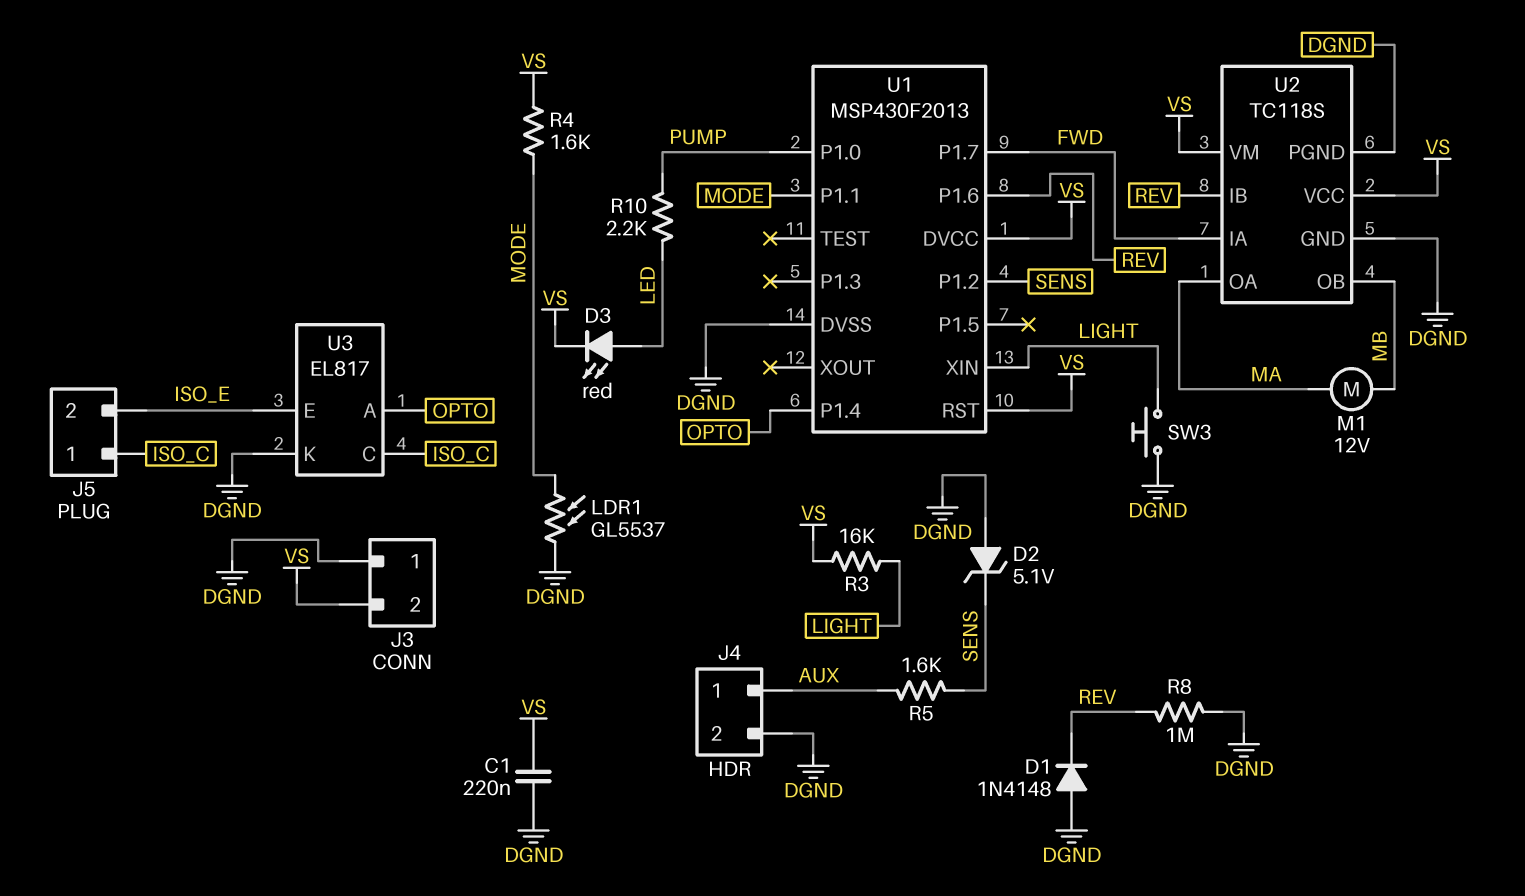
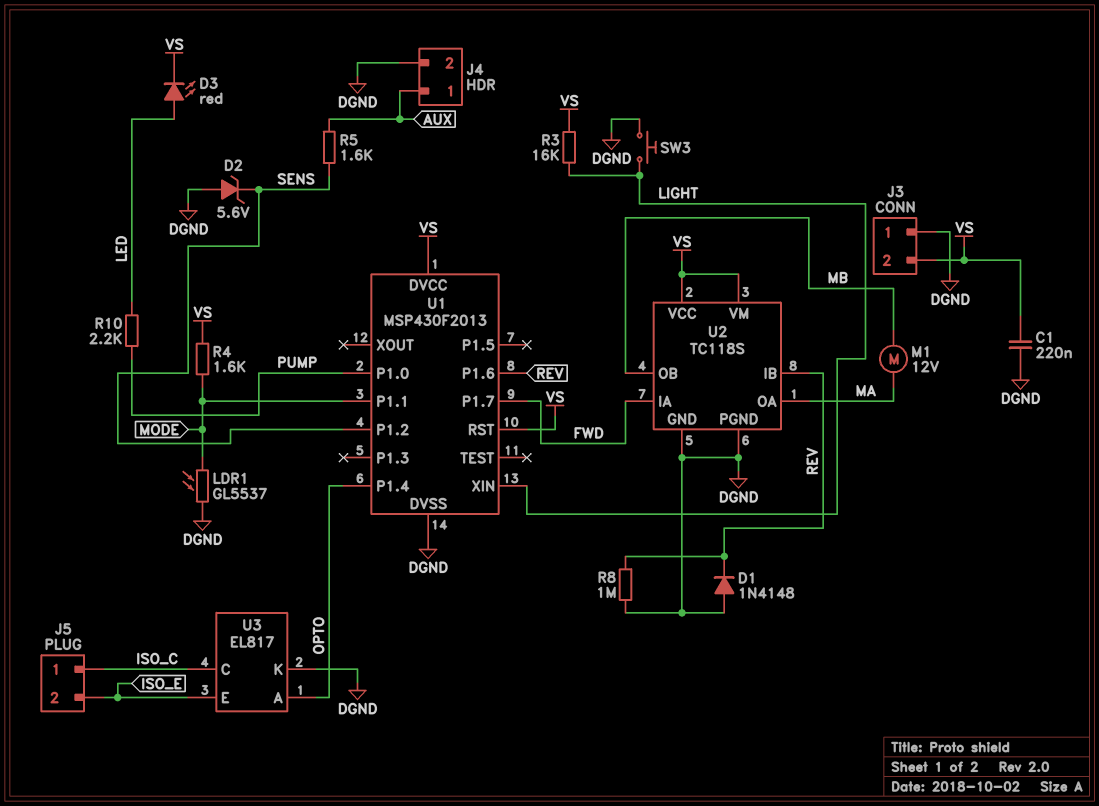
D2: zener 5.1V (A DGND, K SENS) -> zener 5.6V (A DGND, K SENS)

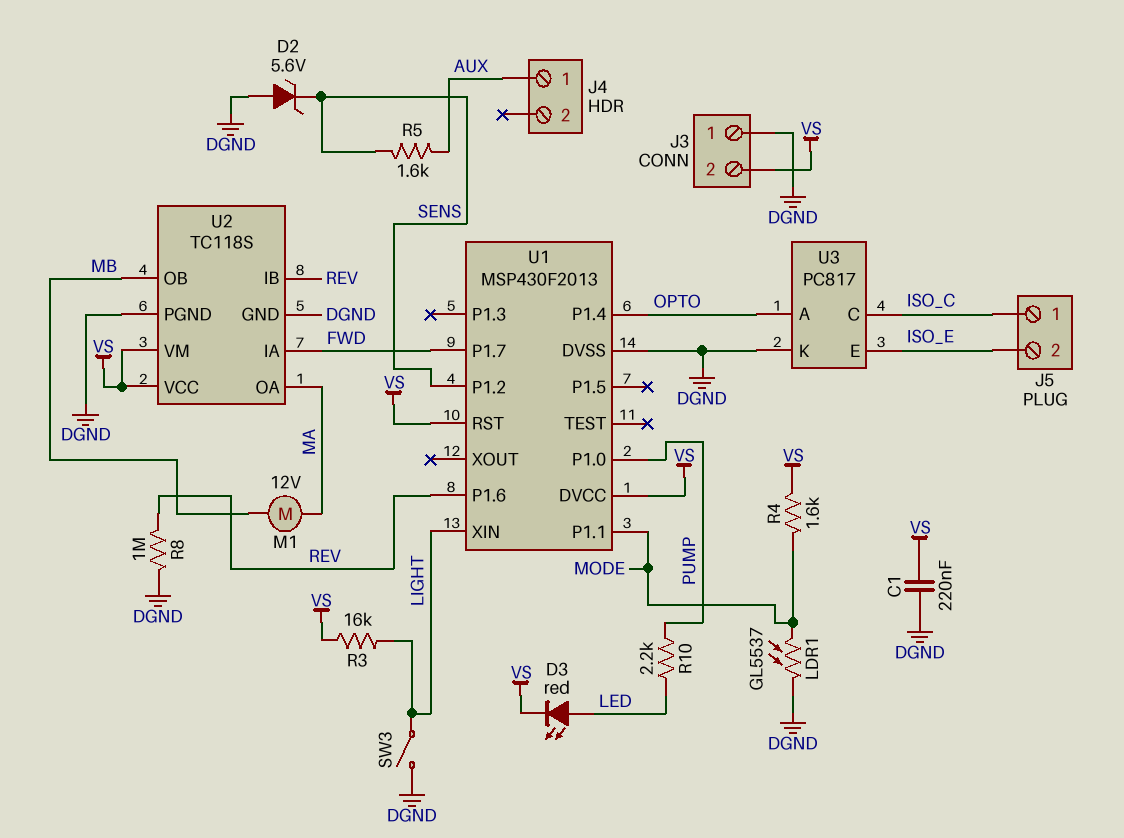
D1: diode 1N4148 (A DGND, K REV) -> none
J4 pin 2: DGND -> none
SW3: button (DGND, LIGHT) -> switch (DGND, LIGHT)
U3: EL817 -> PC817

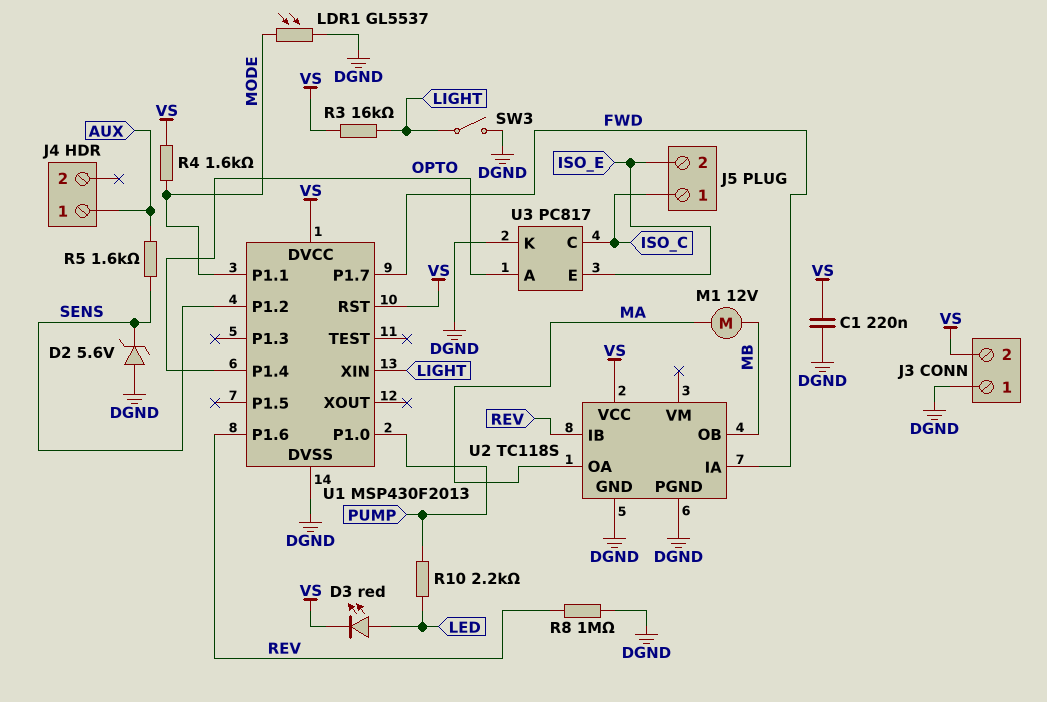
U2 pin VM: VS -> none

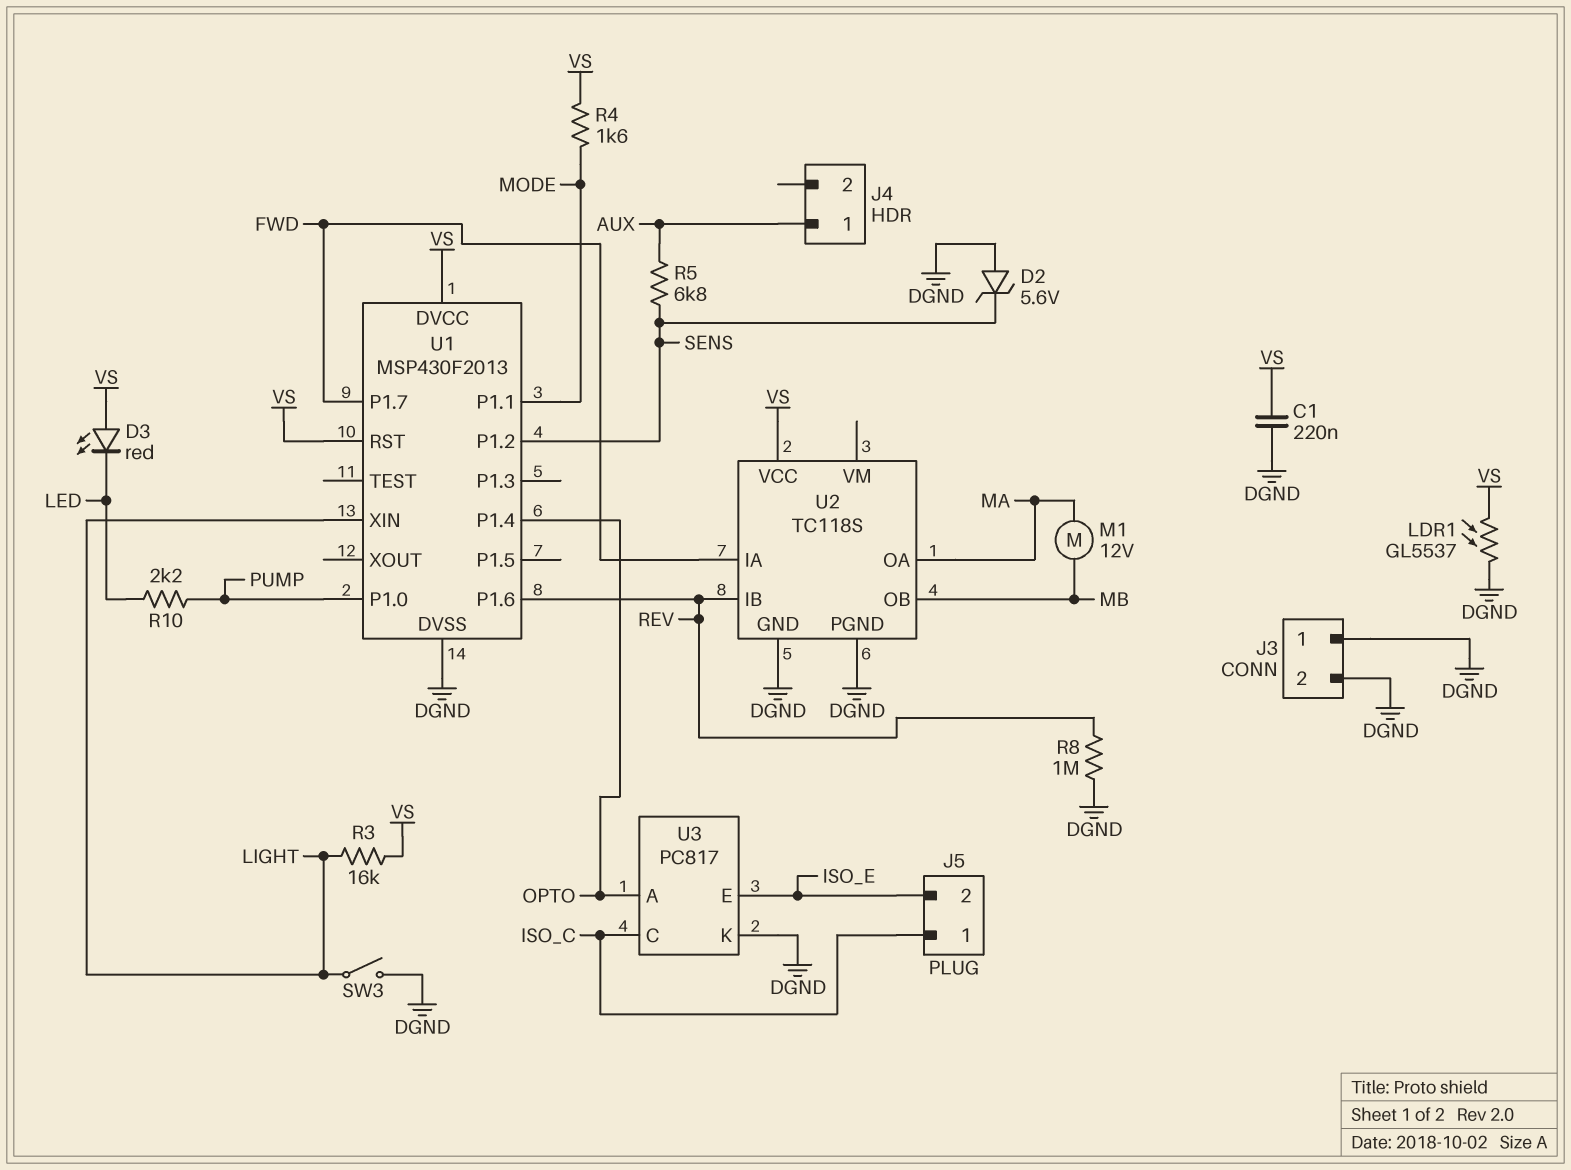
D3: LED red (A LED, K VS) -> LED red (A VS, K LED)
J3 pin 2: VS -> DGND
LDR1: GL5537 (DGND, MODE) -> GL5537 (DGND, VS)
R5: 1.6k (AUX, SENS) -> 6.8k (AUX, SENS)

